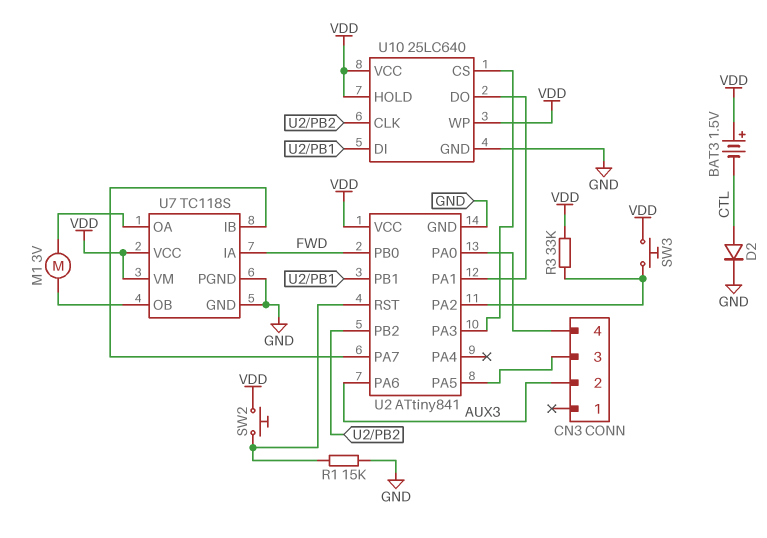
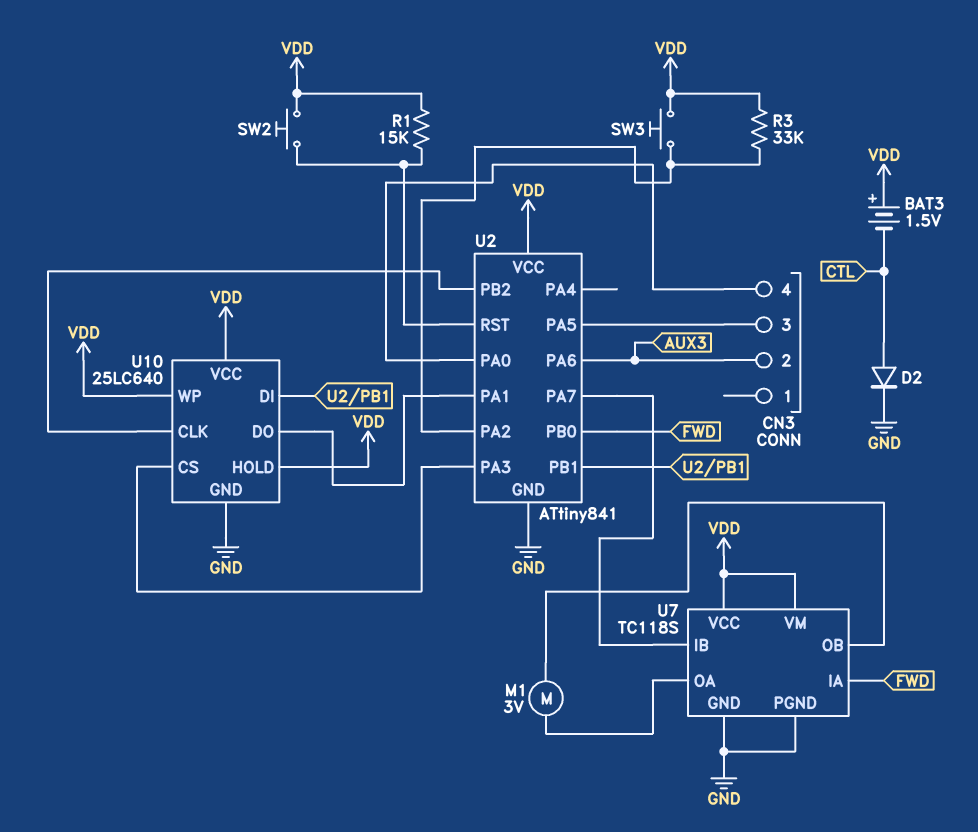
R1: 15k (GND, U2/RST) -> 15k (U2/RST, VDD)

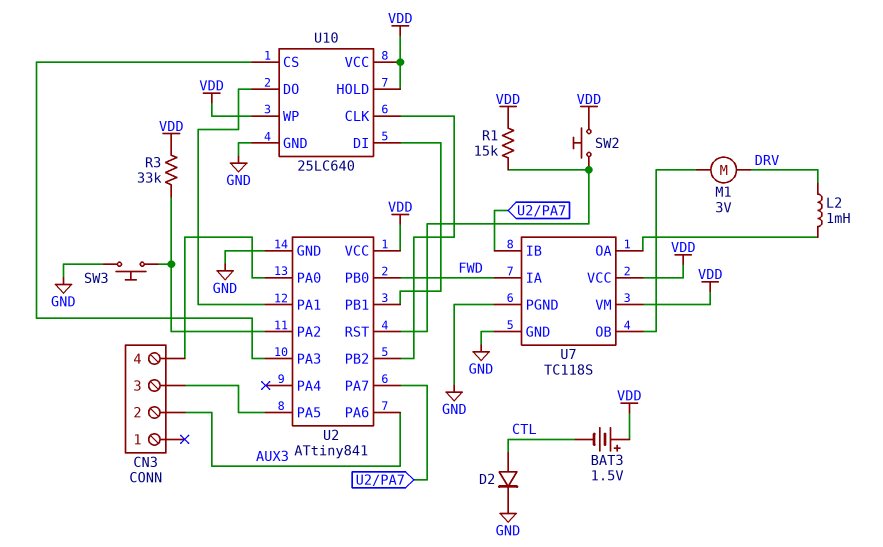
L2: none -> 1mH (DRV, U7/OA)
M1: motor 3V (U7/OA, U7/OB) -> motor 3V (DRV, U7/OB)
SW3: button (U2/PA2, VDD) -> button (GND, U2/PA2)

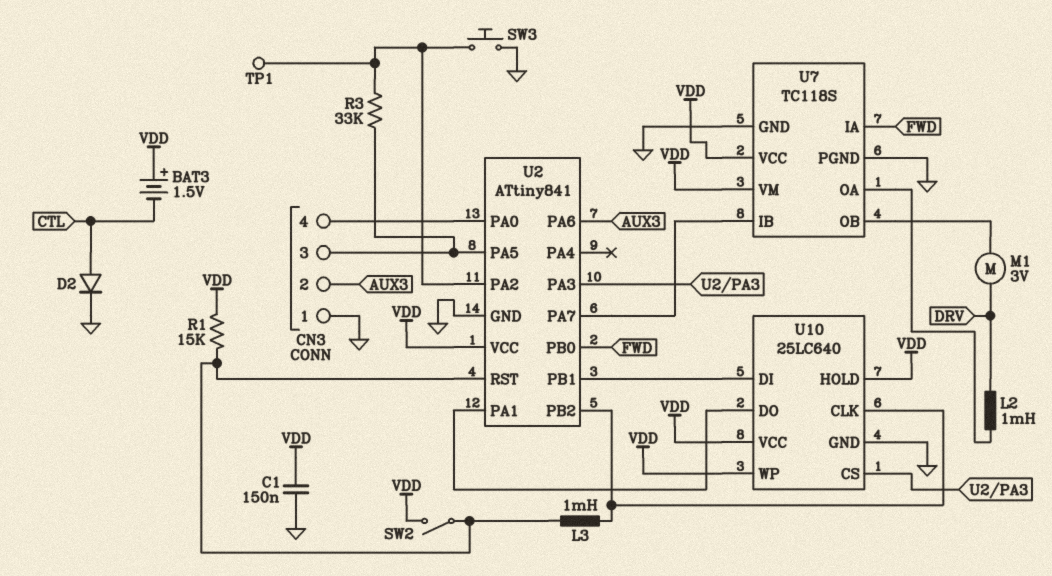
C1: none -> 150nF (GND, VDD)
CN3 pin 1: none -> GND
L3: none -> 1mH (U2/PB2, U2/RST)
R3: 33k (U2/PA2, VDD) -> 33k (CN3/3, U2/PA2)
SW2: button (U2/RST, VDD) -> switch (U2/RST, VDD)
TP1: none -> test point (U2/PA2)

